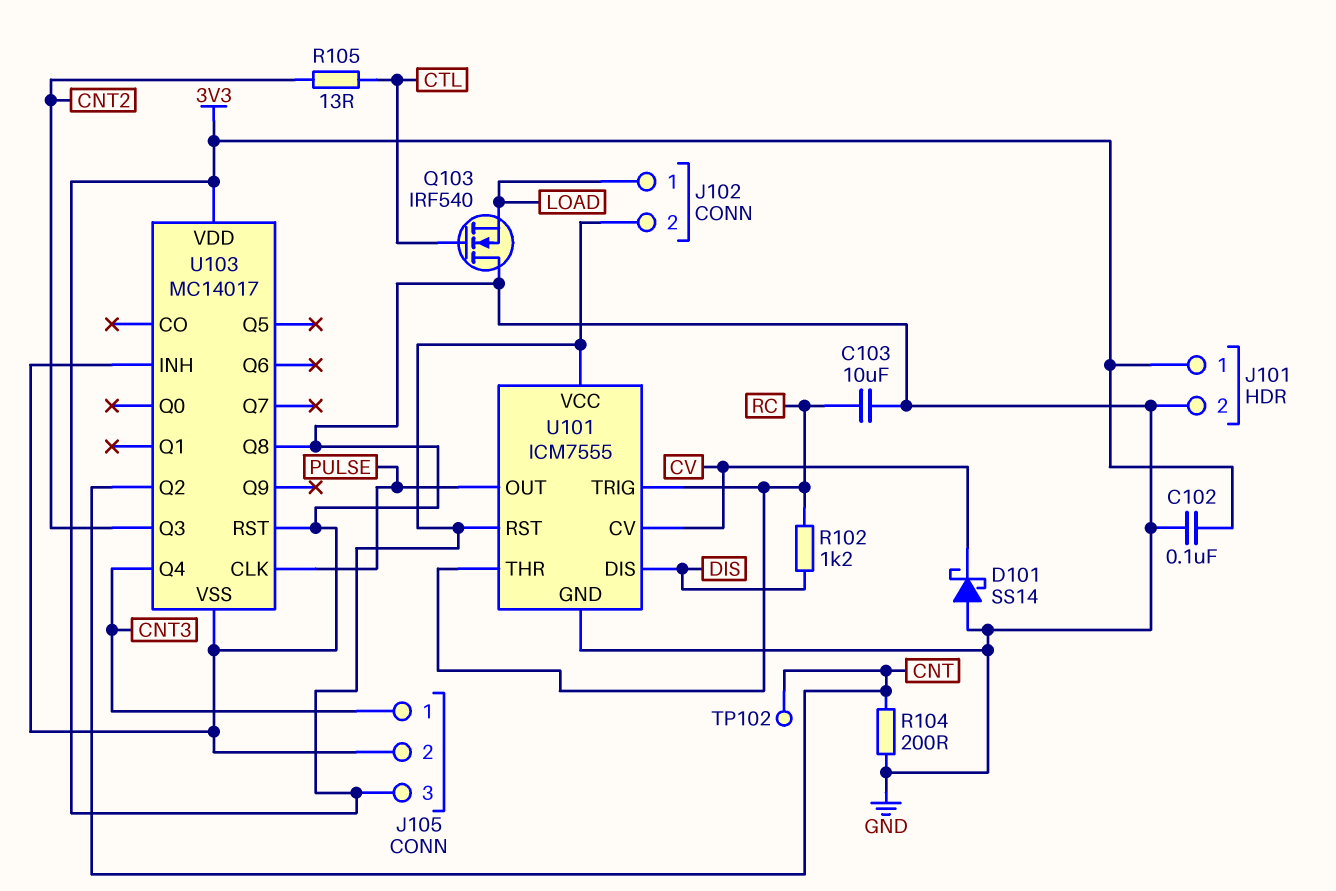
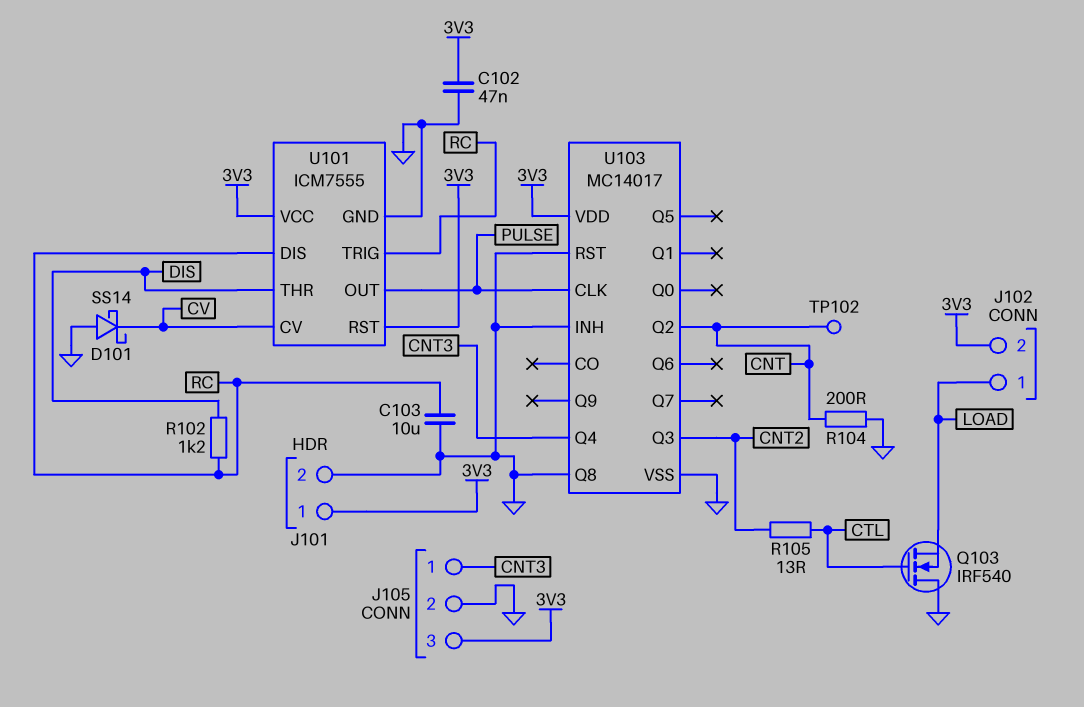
C102: 100nF (3V3, GND) -> 47nF (3V3, GND)
U101 pin DIS: DIS -> RC
U101 pin THR: RC -> DIS

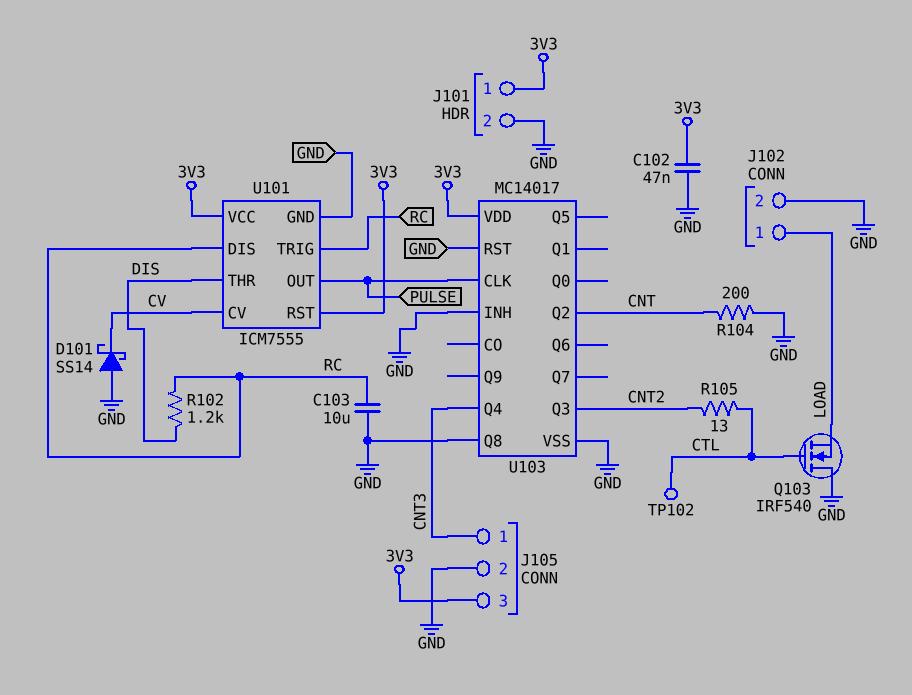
J102 pin 2: 3V3 -> GND
TP102: test point (CNT) -> test point (CTL)

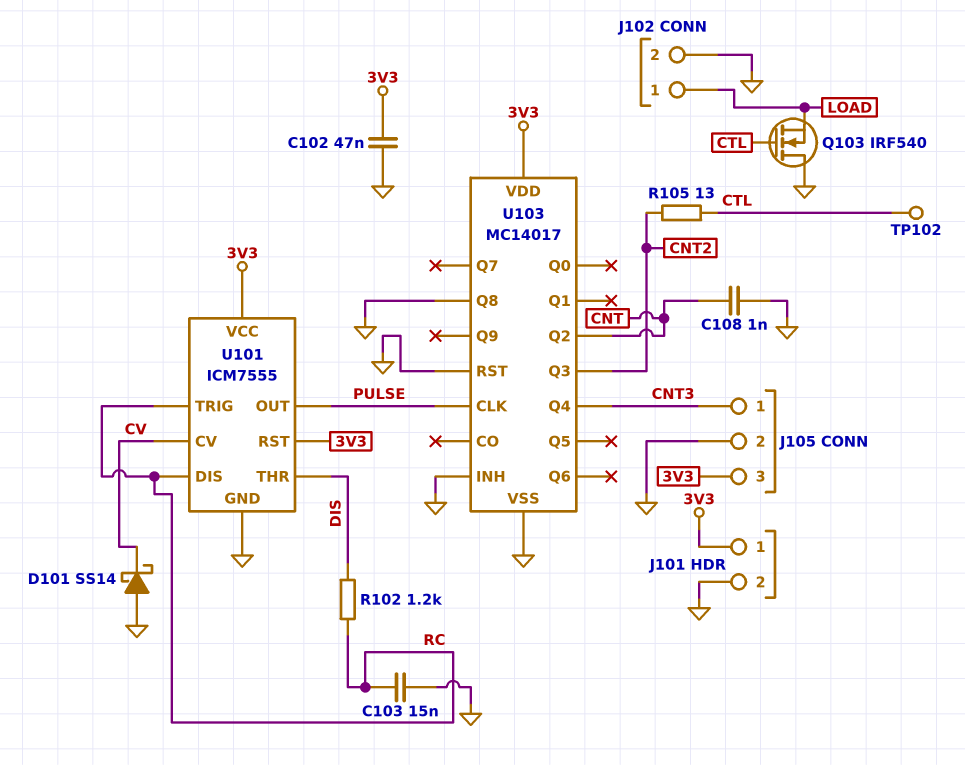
C103: 10uF (GND, RC) -> 15nF (GND, RC)
C108: none -> 1nF (CNT, GND)
R104: 200 (CNT, GND) -> none

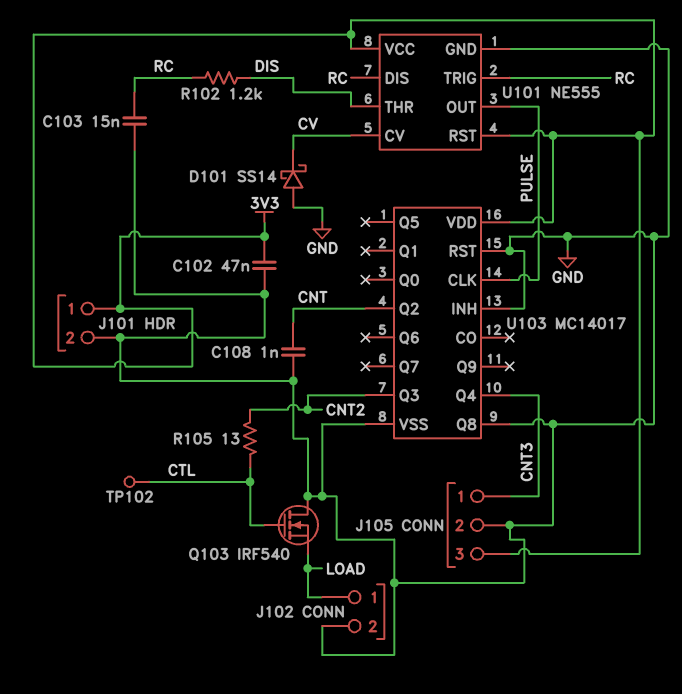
U101: ICM7555 -> NE555

